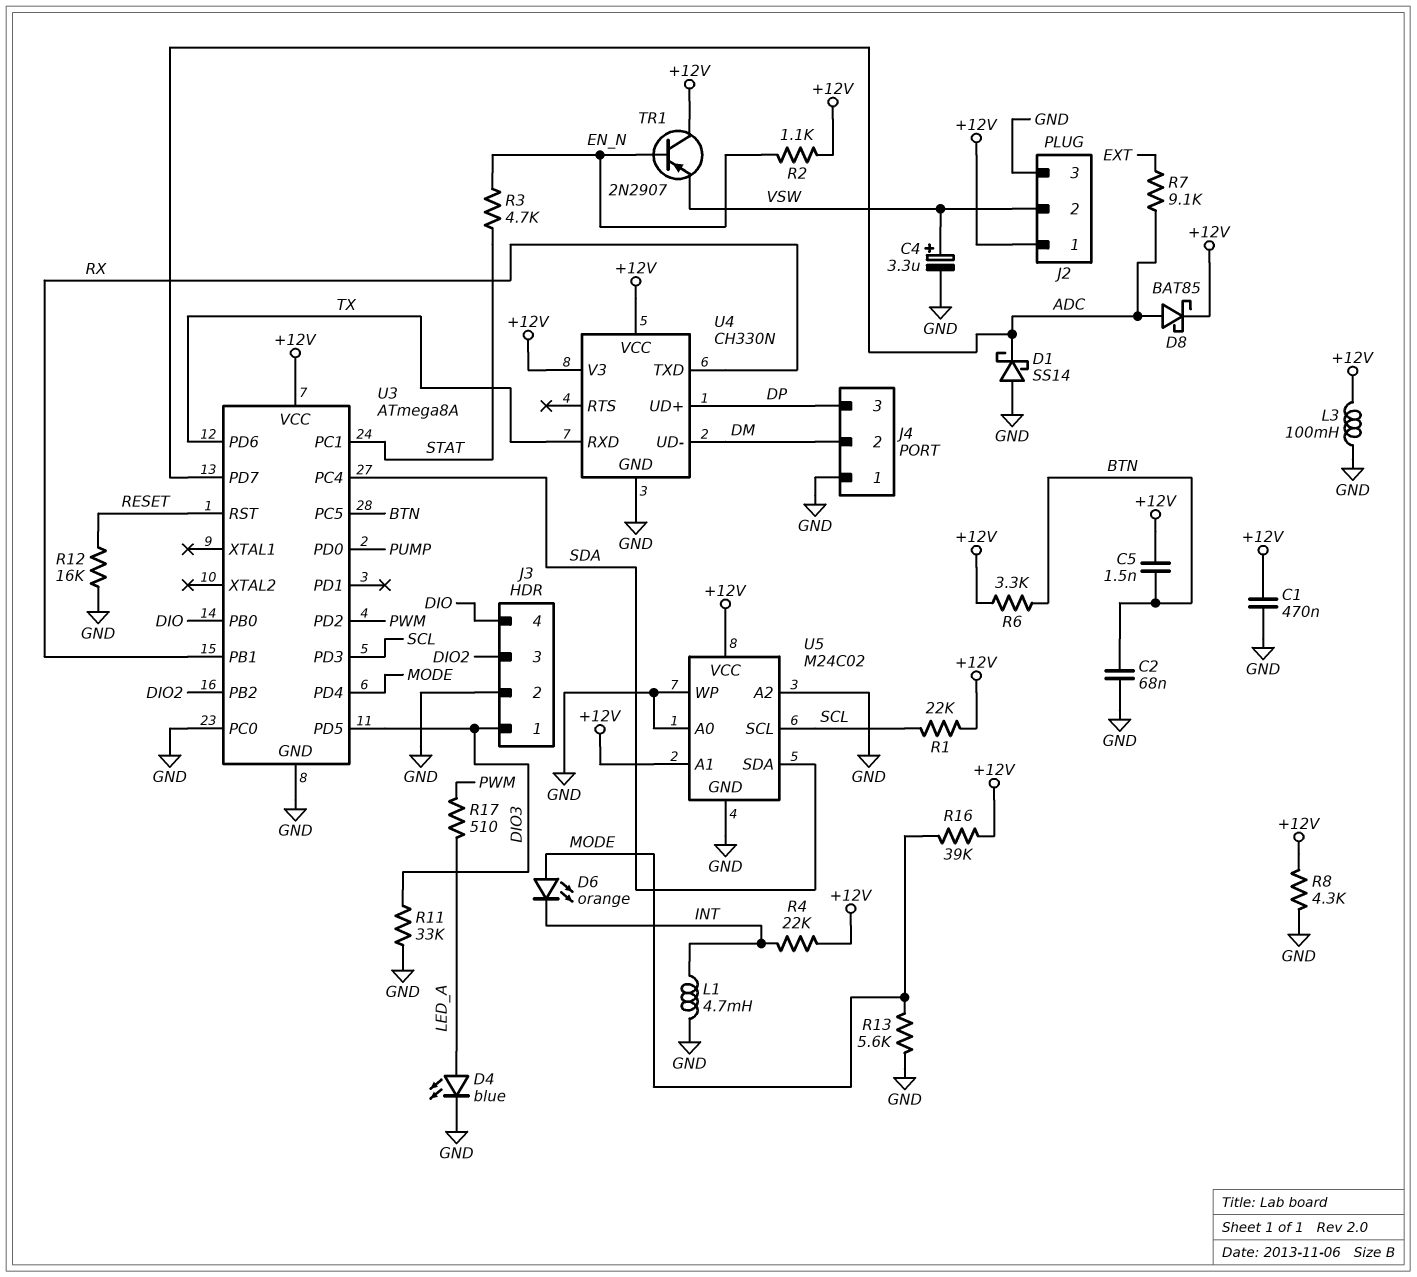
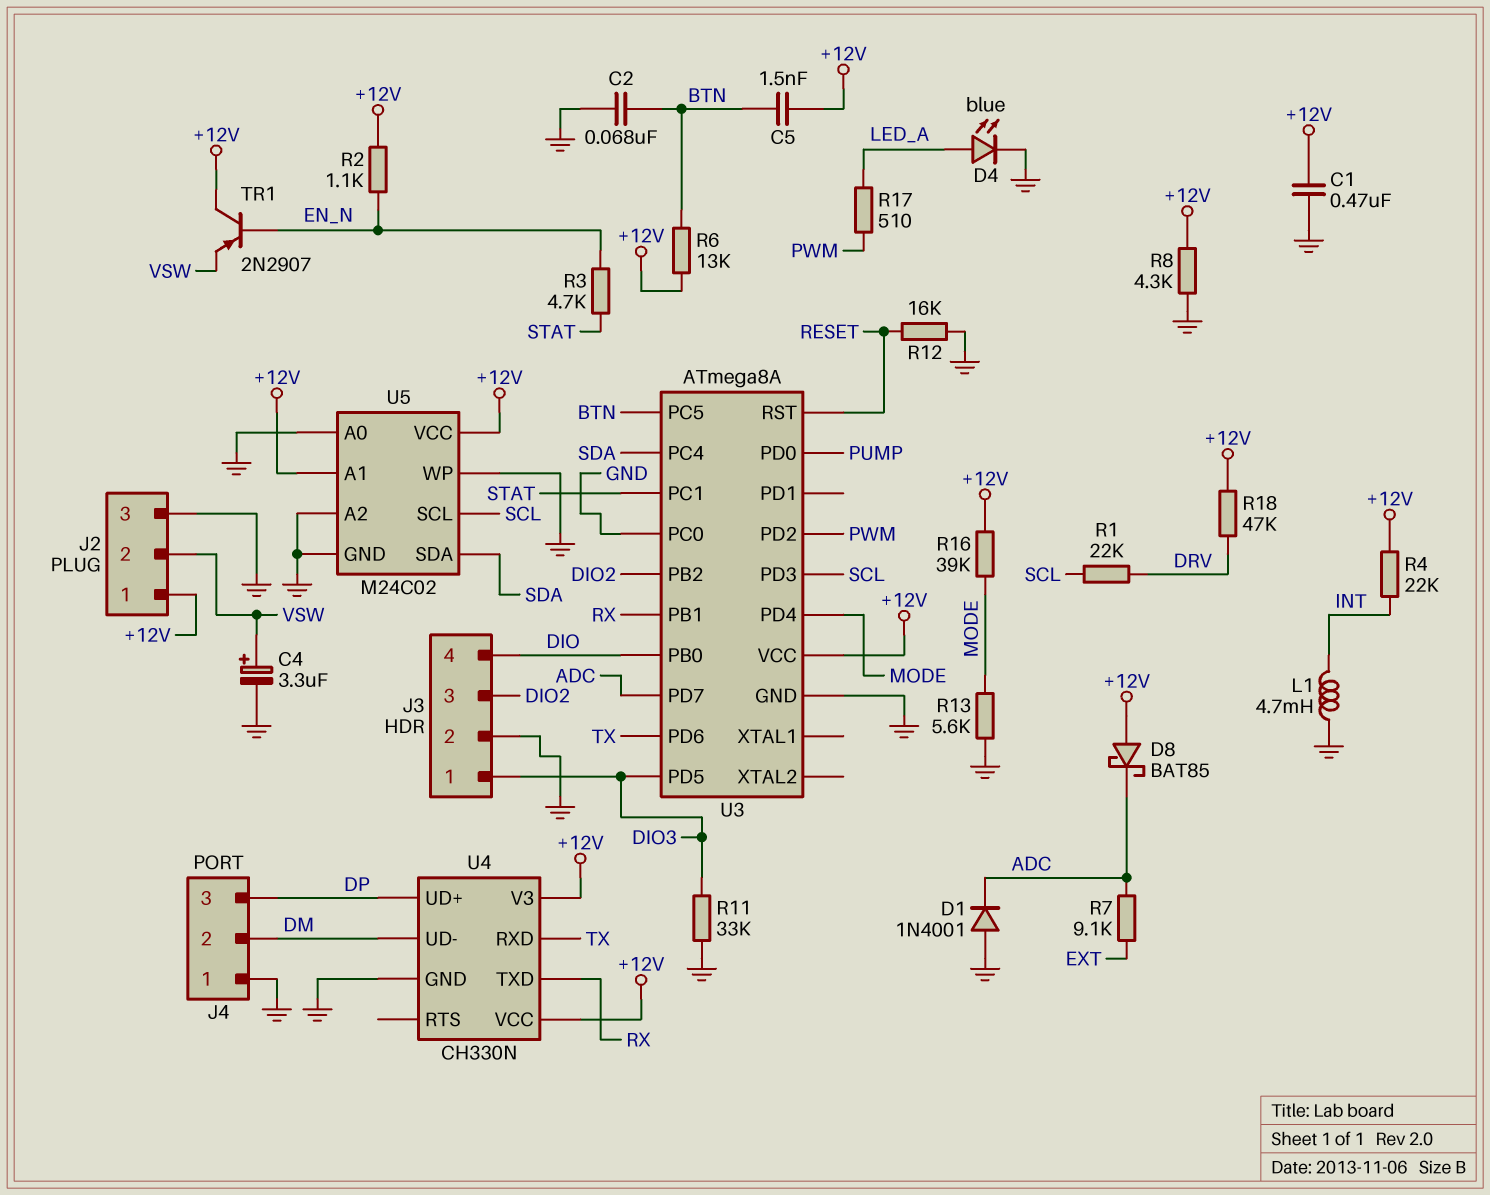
D1: schottky SS14 (A GND, K ADC) -> diode 1N4001 (A GND, K ADC)
D6: LED orange (A MODE, K INT) -> none
D8: schottky BAT85 (A ADC, K +12V) -> schottky BAT85 (A +12V, K ADC)
L3: 100mH (+12V, GND) -> none
R1: 22k (+12V, SCL) -> 22k (DRV, SCL)
R6: 3.3k (+12V, BTN) -> 13k (+12V, BTN)
R18: none -> 47k (+12V, DRV)

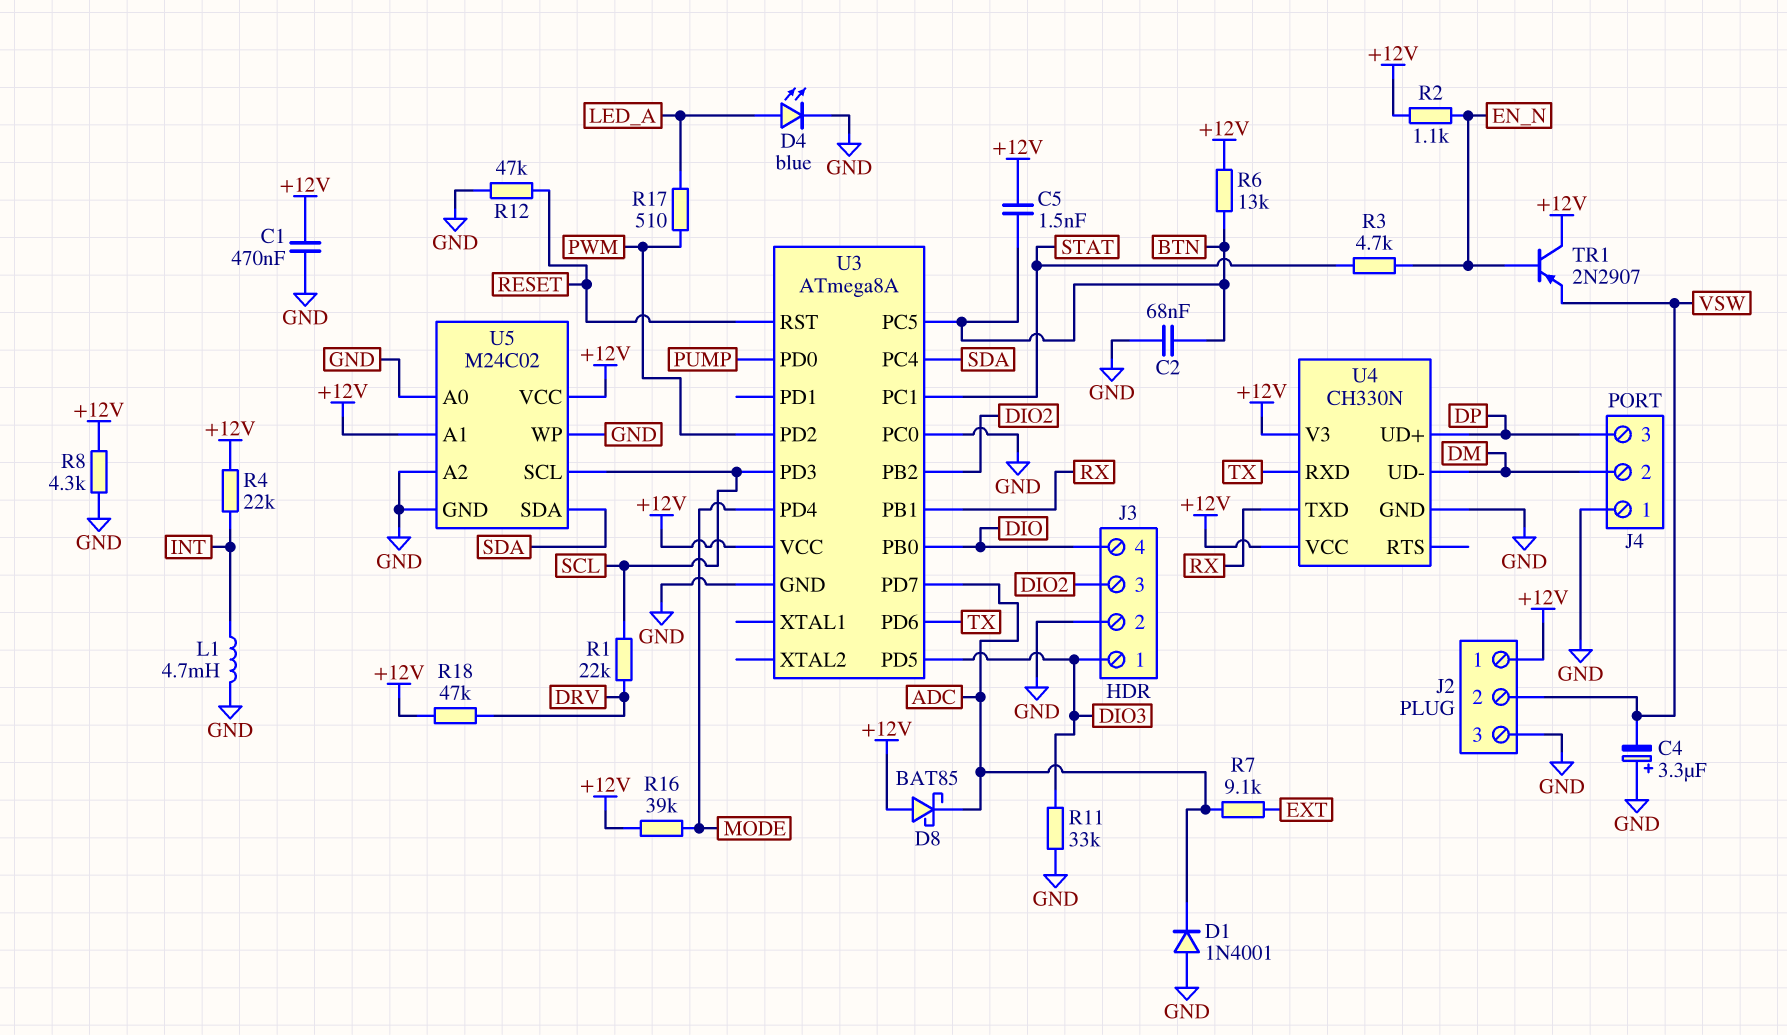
C4: 3.3uF (plus VSW, minus GND) -> 3.3uF (plus GND, minus VSW)
R12: 16k (GND, RESET) -> 47k (GND, RESET)
R13: 5.6k (GND, MODE) -> none

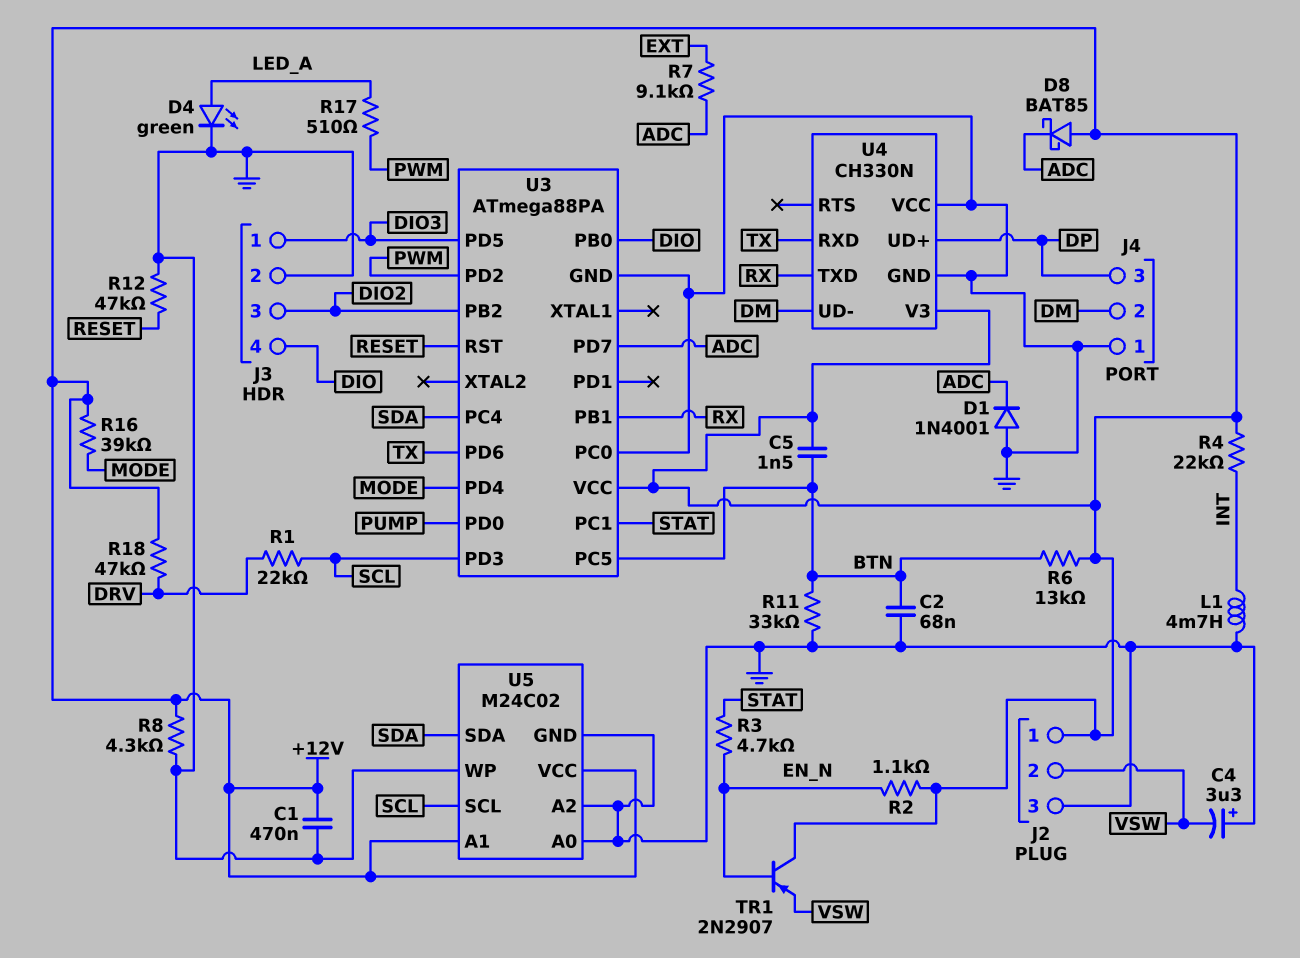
D4: LED blue (A LED_A, K GND) -> LED green (A LED_A, K GND)
R11: 33k (DIO3, GND) -> 33k (BTN, GND)
U3: ATmega8A -> ATmega88PA
U4 pin VCC: +12V -> GND

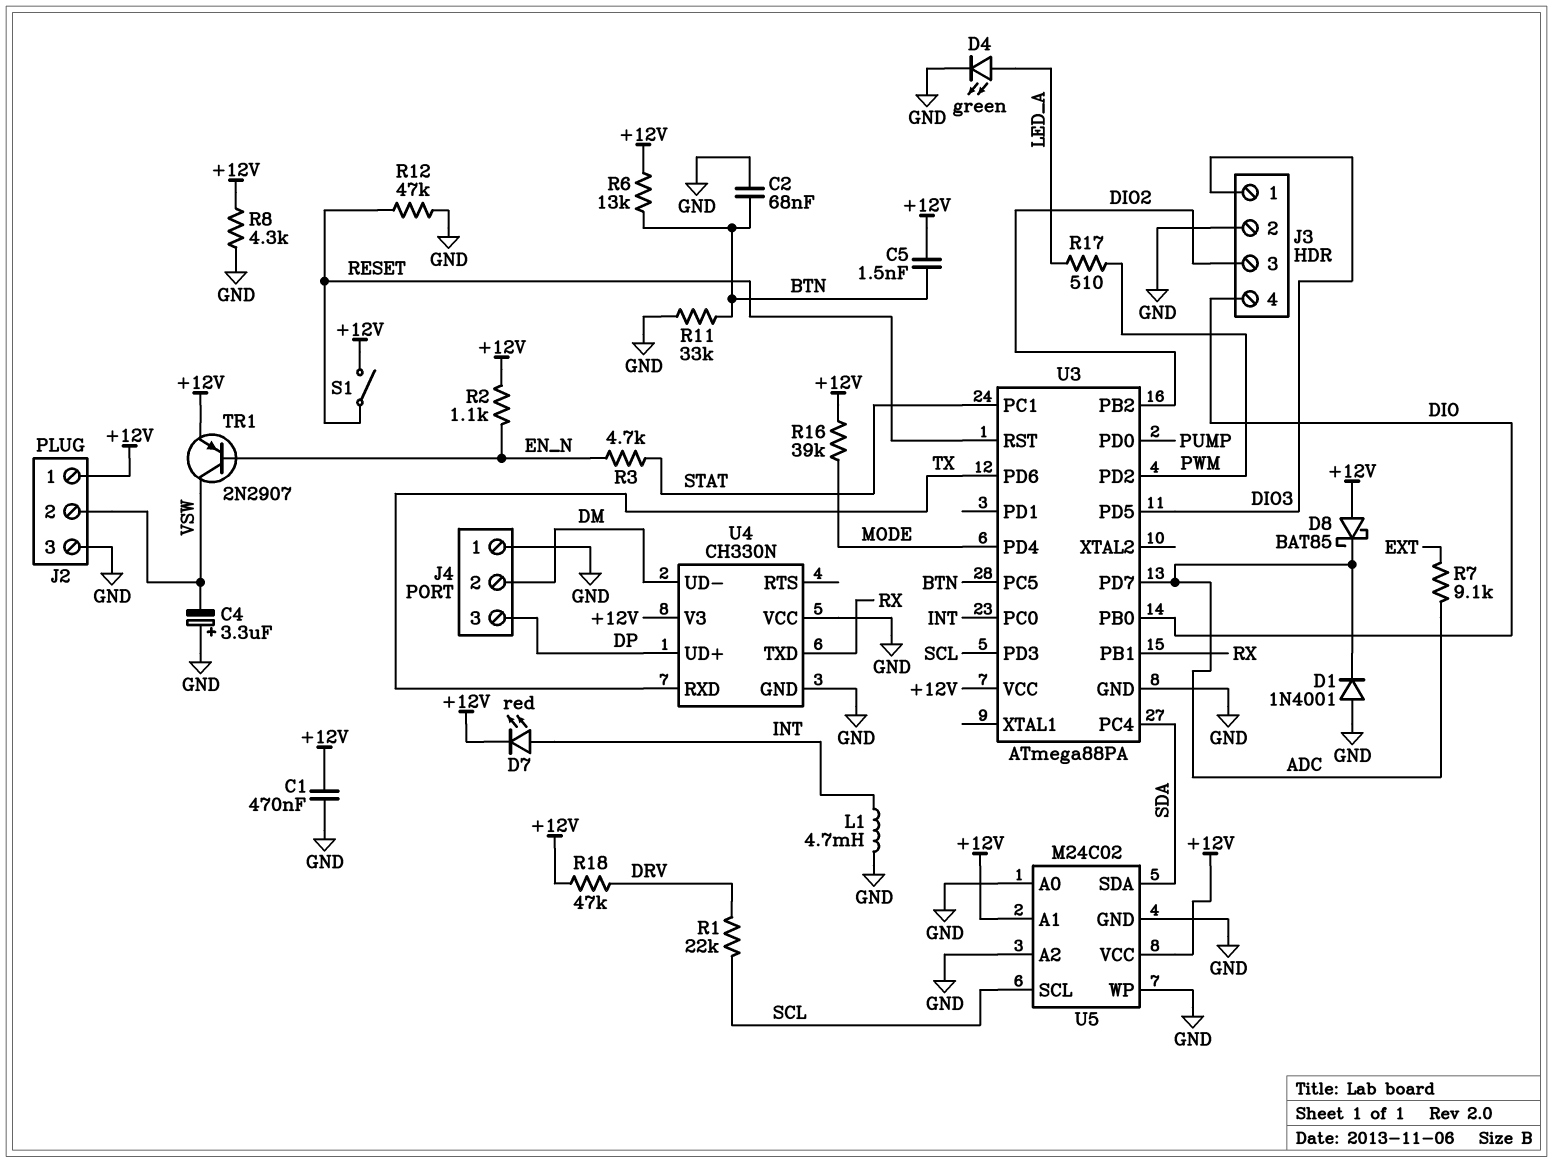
D7: none -> LED red (A INT, K +12V)
R4: 22k (+12V, INT) -> none
S1: none -> switch (+12V, RESET)
TR1: PNP 2N2907 (B EN_N, C +12V, E VSW) -> PNP 2N2907 (B EN_N, C VSW, E +12V)
U3 pin PC0: GND -> INT

